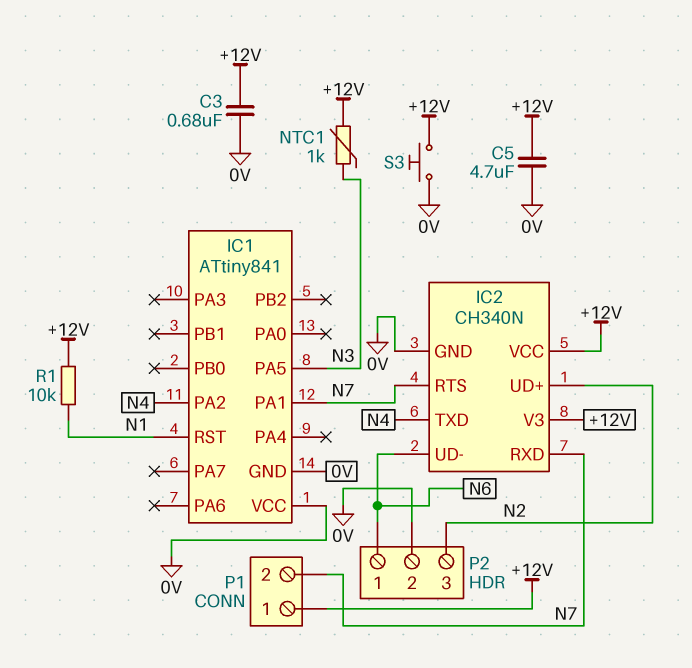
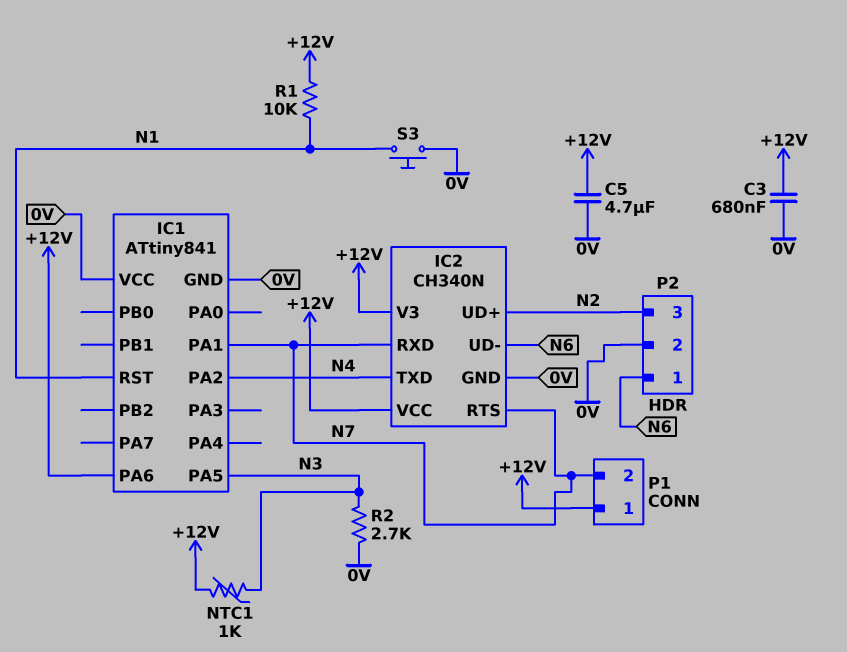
IC1 pin PA6: none -> +12V
R2: none -> 2.7k (0V, N3)
S3: button (+12V, 0V) -> button (0V, N1)

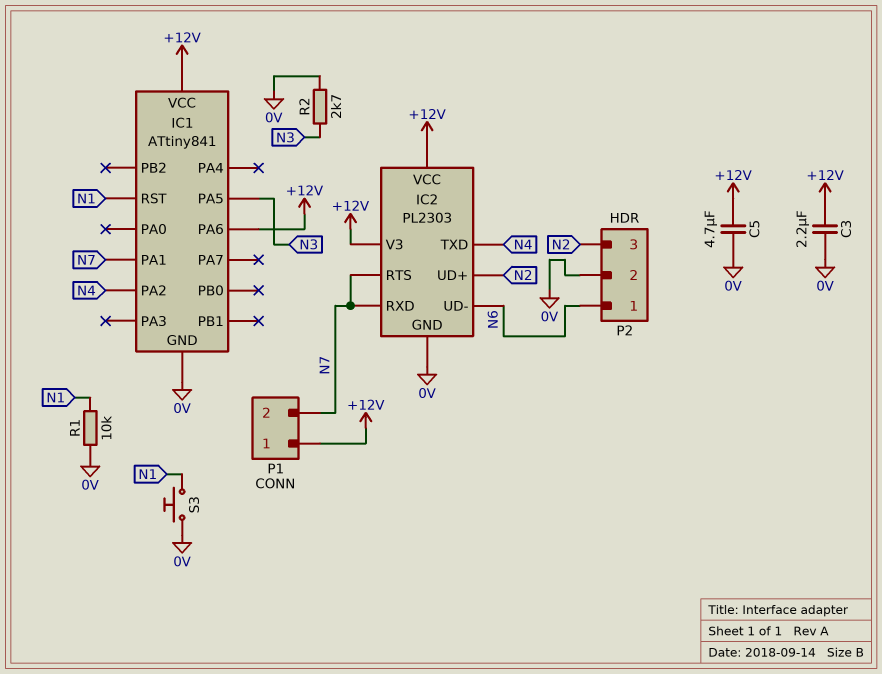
C3: 680nF (+12V, 0V) -> 2.2uF (+12V, 0V)
IC1 pin VCC: 0V -> +12V
IC2: CH340N -> PL2303
NTC1: 1k (+12V, N3) -> none
R1: 10k (+12V, N1) -> 10k (0V, N1)

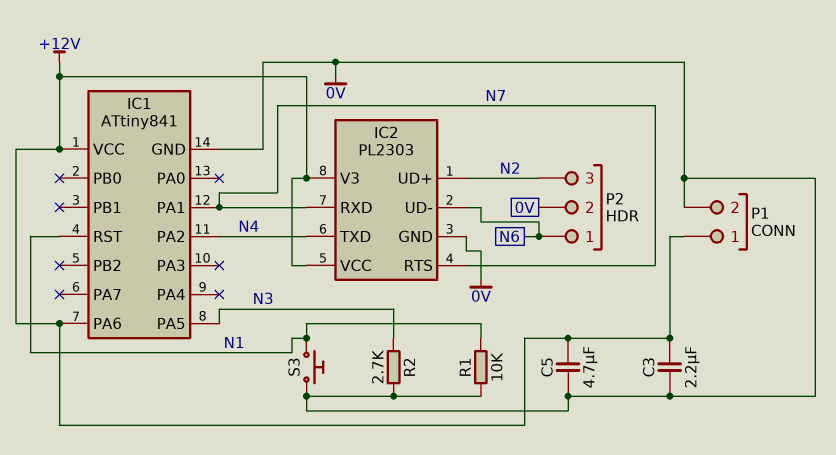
P1 pin 2: N7 -> 0V

